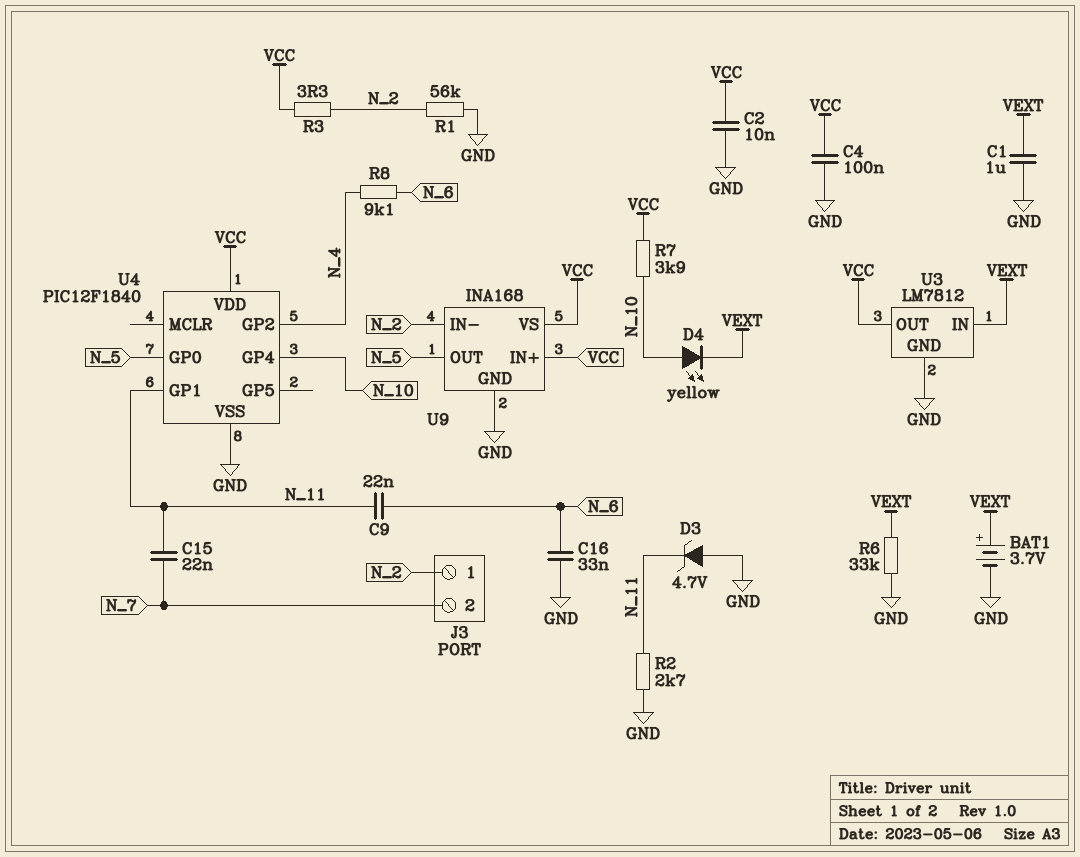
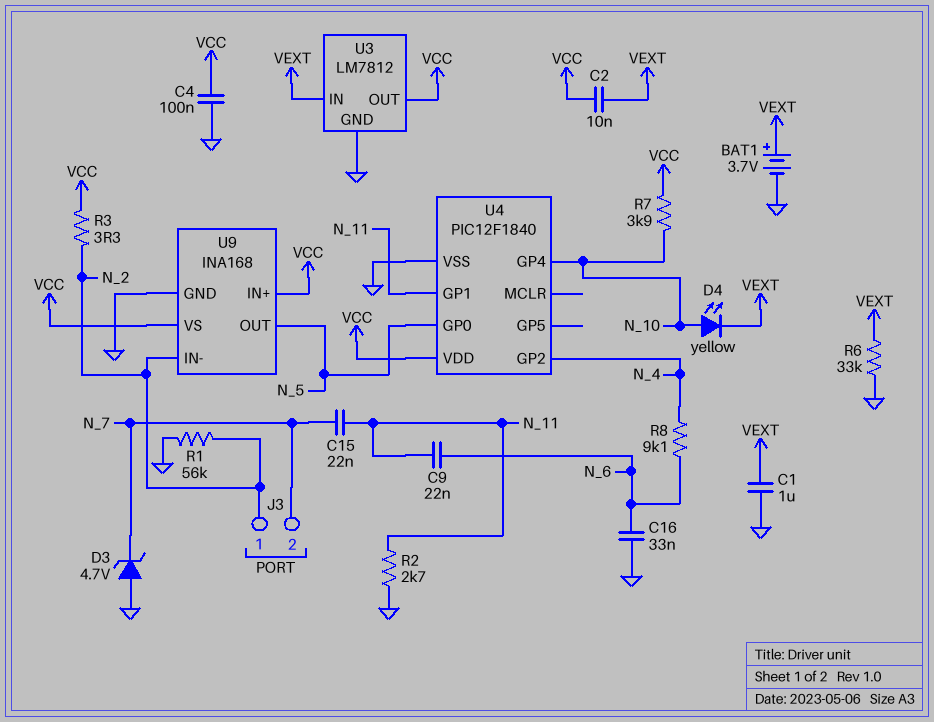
C2: 10nF (GND, VCC) -> 10nF (VCC, VEXT)
D3: zener 4.7V (A GND, K N_11) -> zener 4.7V (A GND, K N_7)

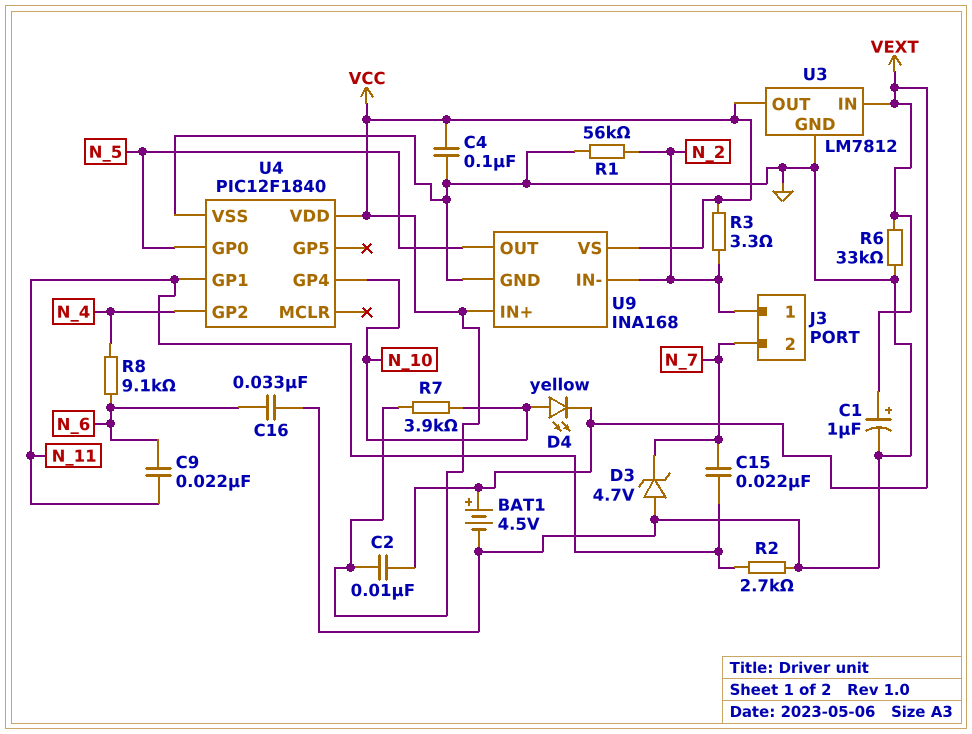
BAT1: 3.7V (plus VEXT, minus GND) -> 4.5V (plus VEXT, minus GND)
C1: 1uF (GND, VEXT) -> 1uF (plus VEXT, minus GND)

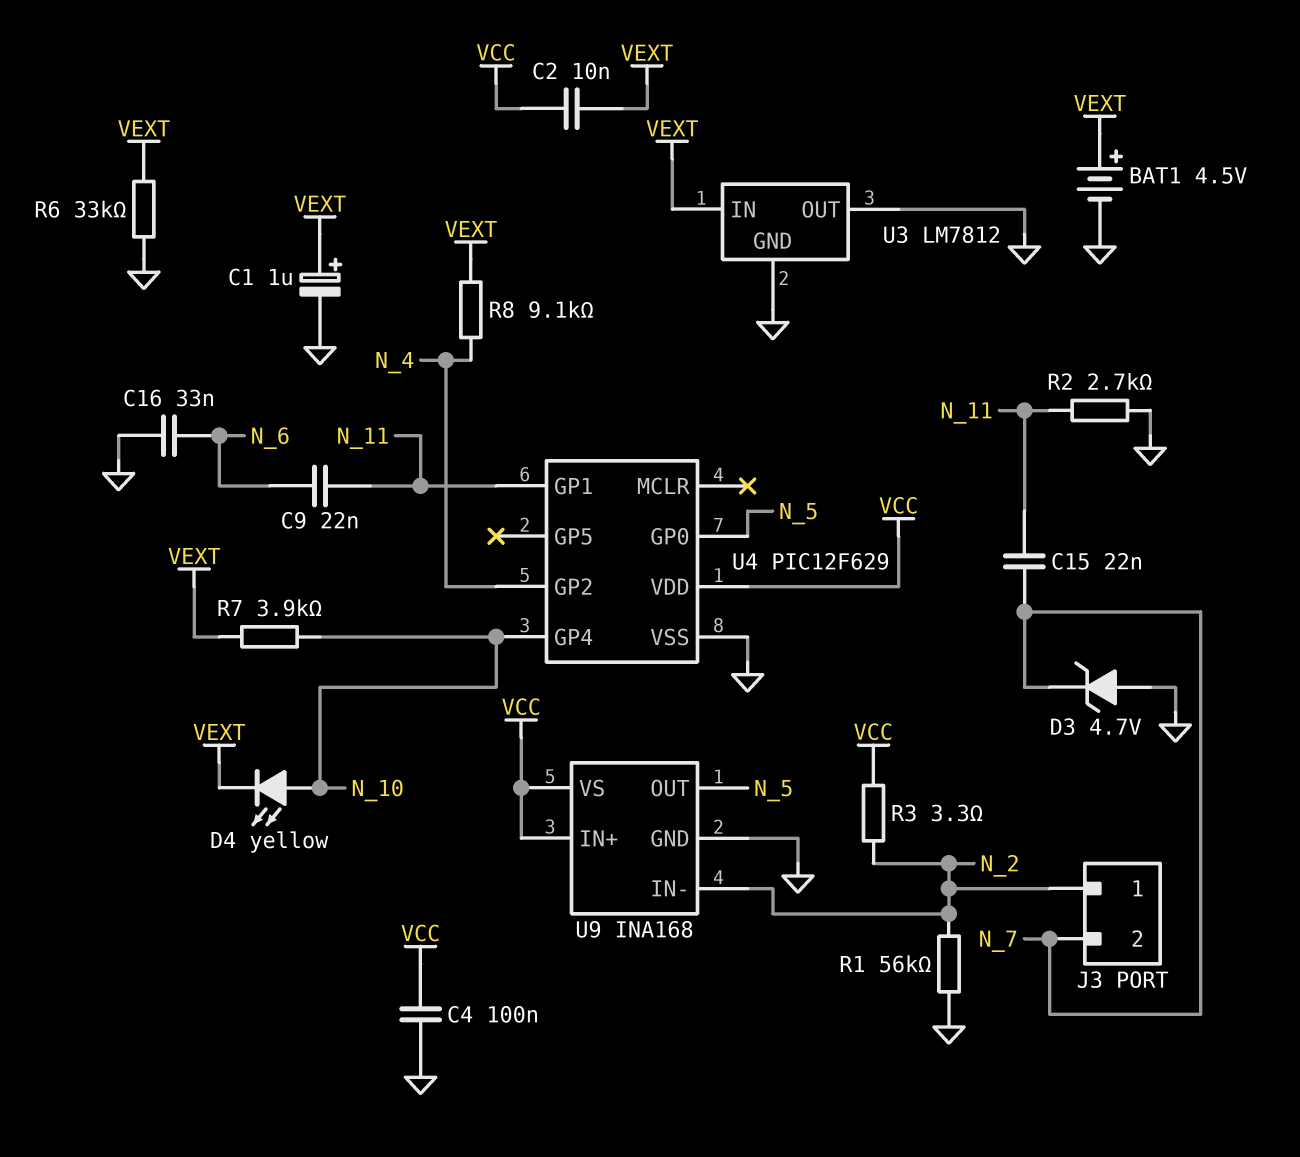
R7: 3.9k (N_10, VCC) -> 3.9k (N_10, VEXT)
R8: 9.1k (N_4, N_6) -> 9.1k (N_4, VEXT)
U3 pin OUT: VCC -> GND
U4: PIC12F1840 -> PIC12F629

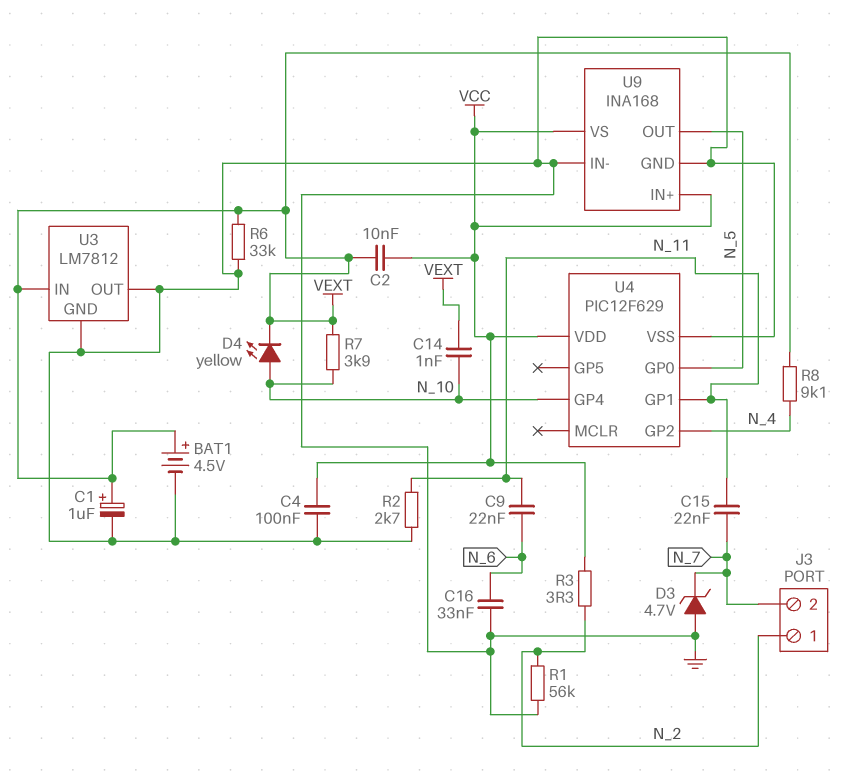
C14: none -> 1nF (N_10, VEXT)
U9 pin IN-: N_2 -> GND

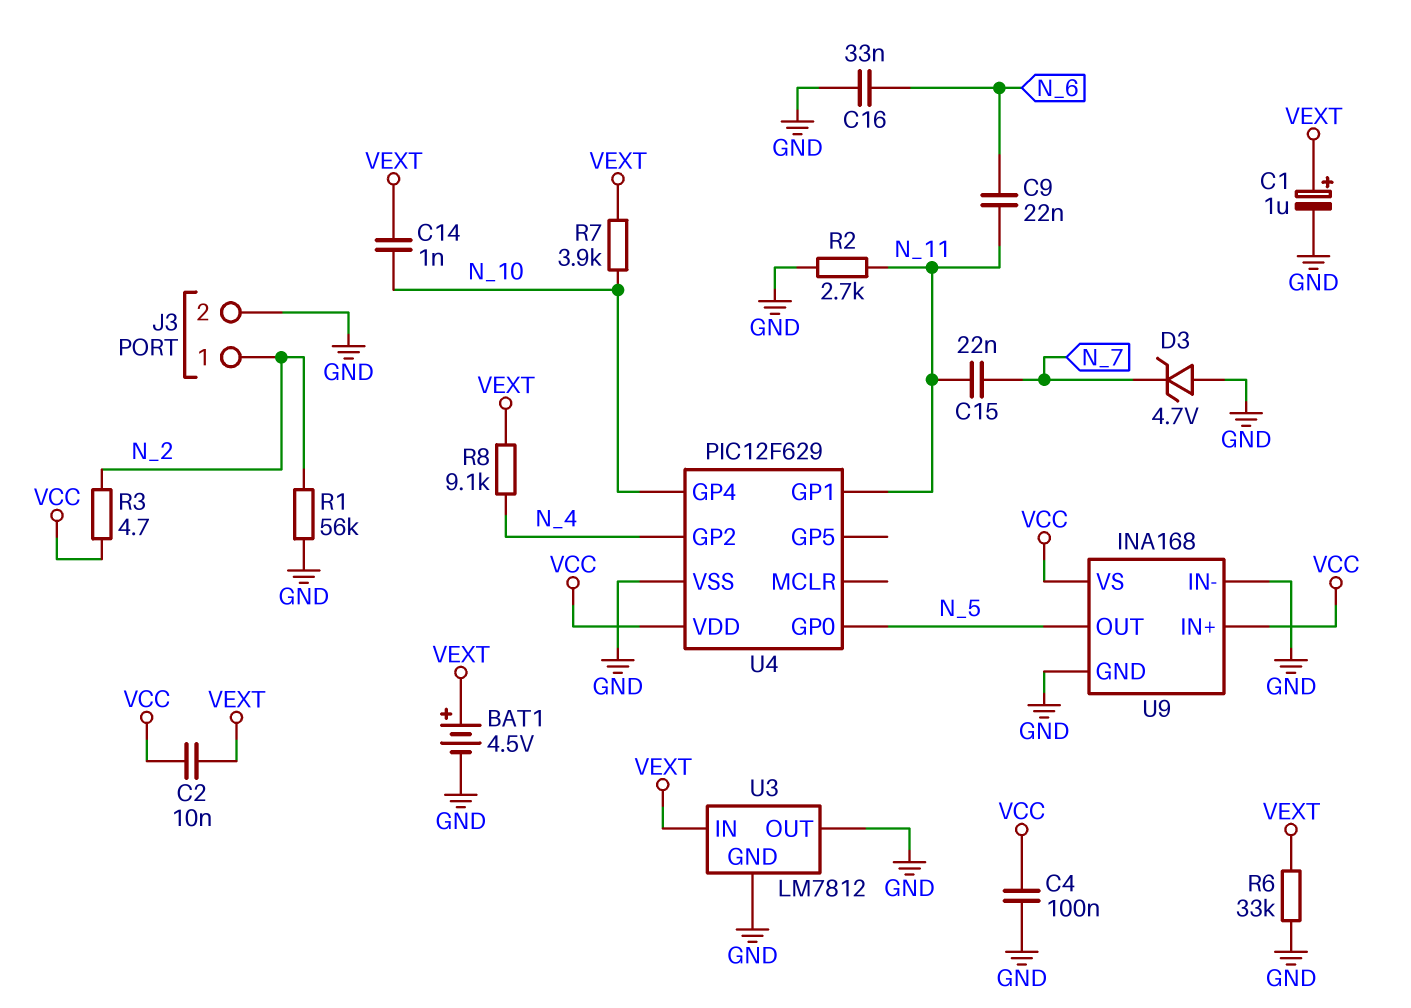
D4: LED yellow (A N_10, K VEXT) -> none
J3 pin 2: N_7 -> GND
R3: 3.3 (N_2, VCC) -> 4.7 (N_2, VCC)

